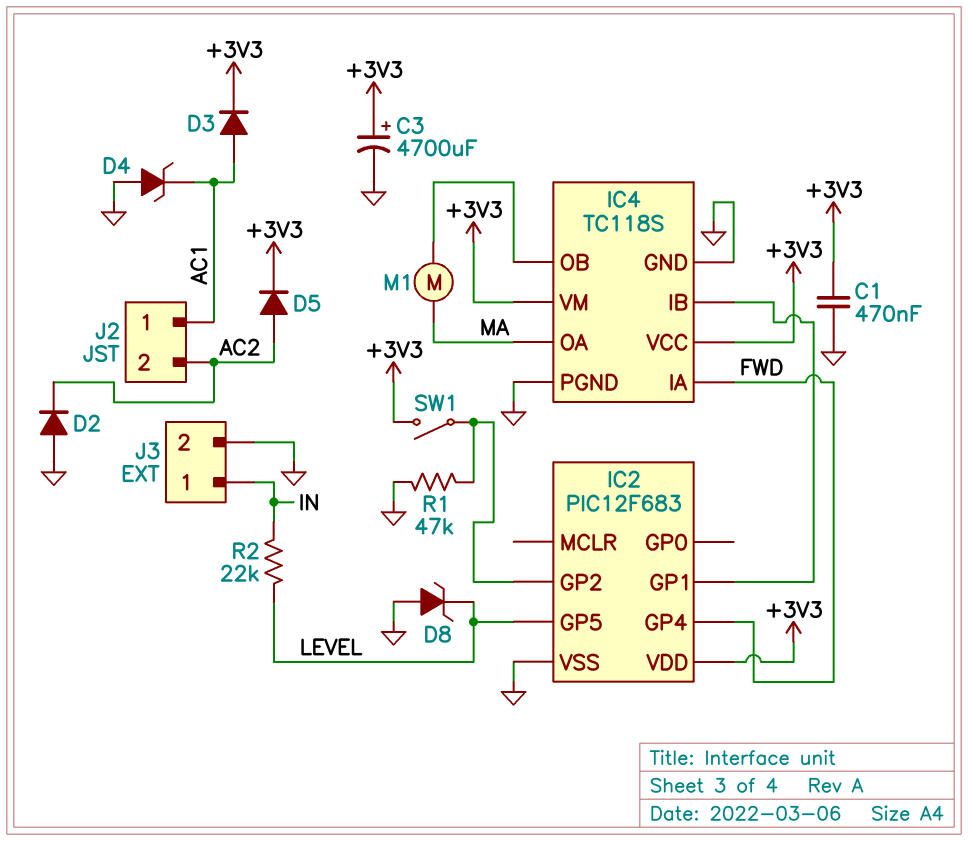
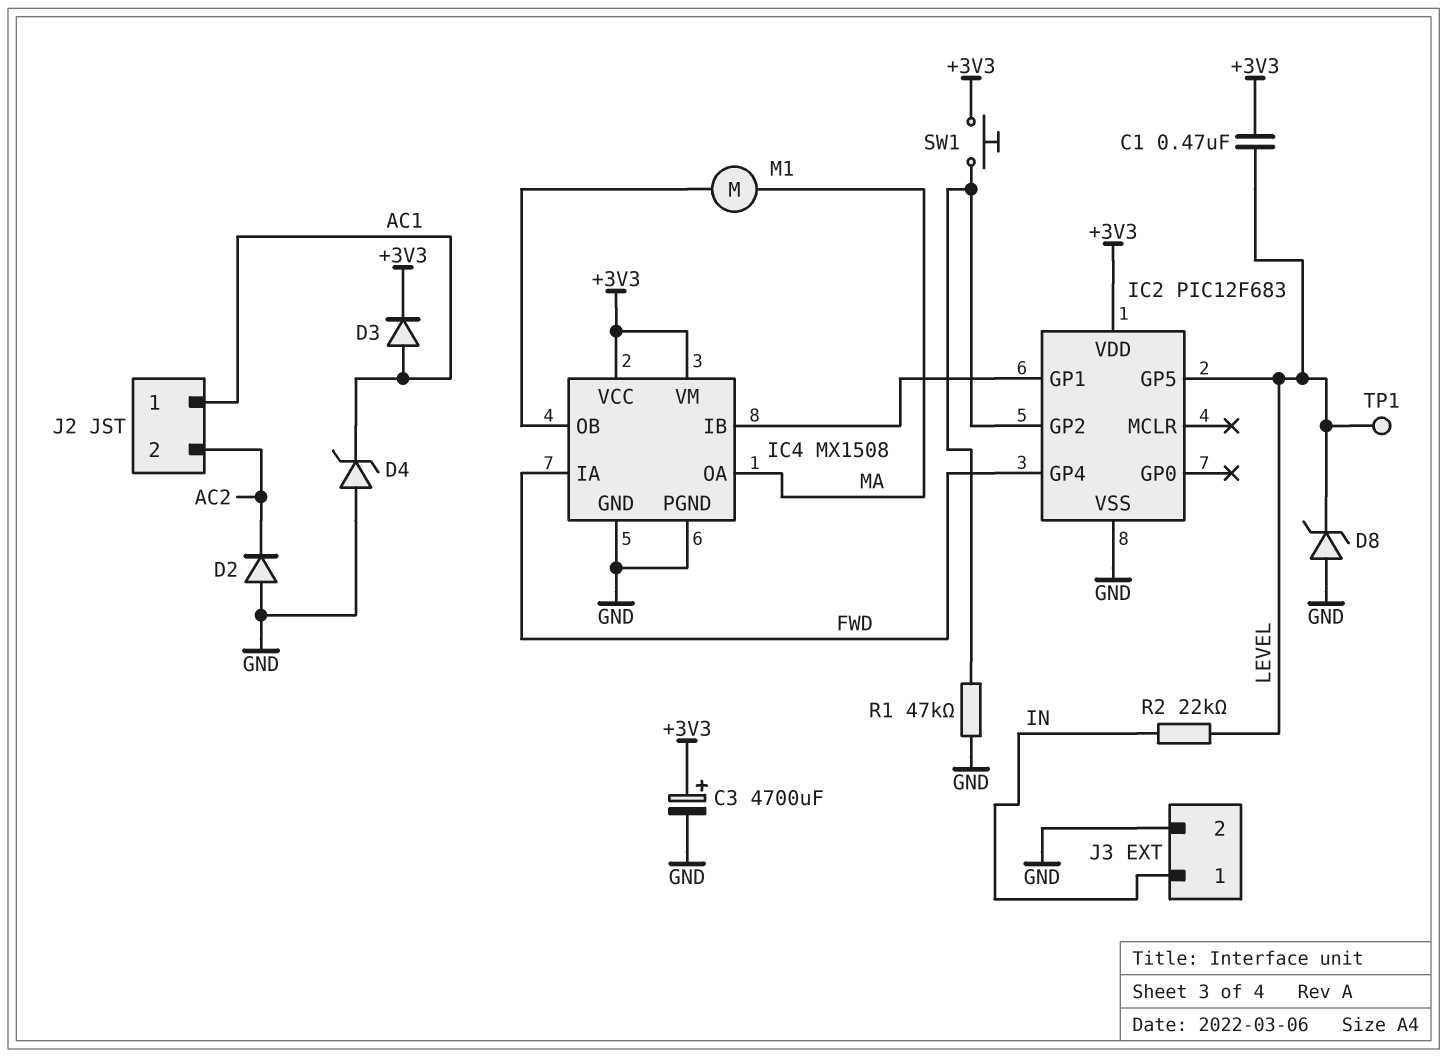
C1: 470nF (+3V3, GND) -> 470nF (+3V3, LEVEL)
D5: diode (A AC2, K +3V3) -> none
IC4: TC118S -> MX1508
SW1: switch (+3V3, IC2/GP2) -> button (+3V3, IC2/GP2)
TP1: none -> test point (LEVEL)

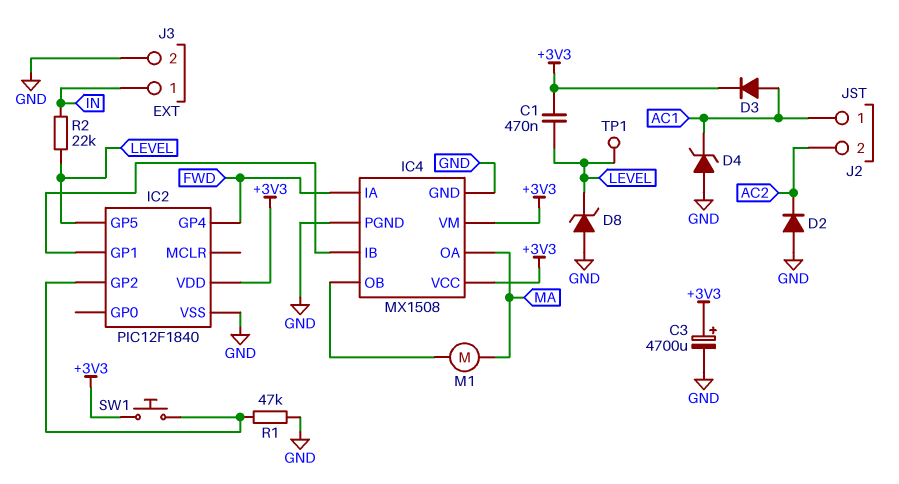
IC2: PIC12F683 -> PIC12F1840

